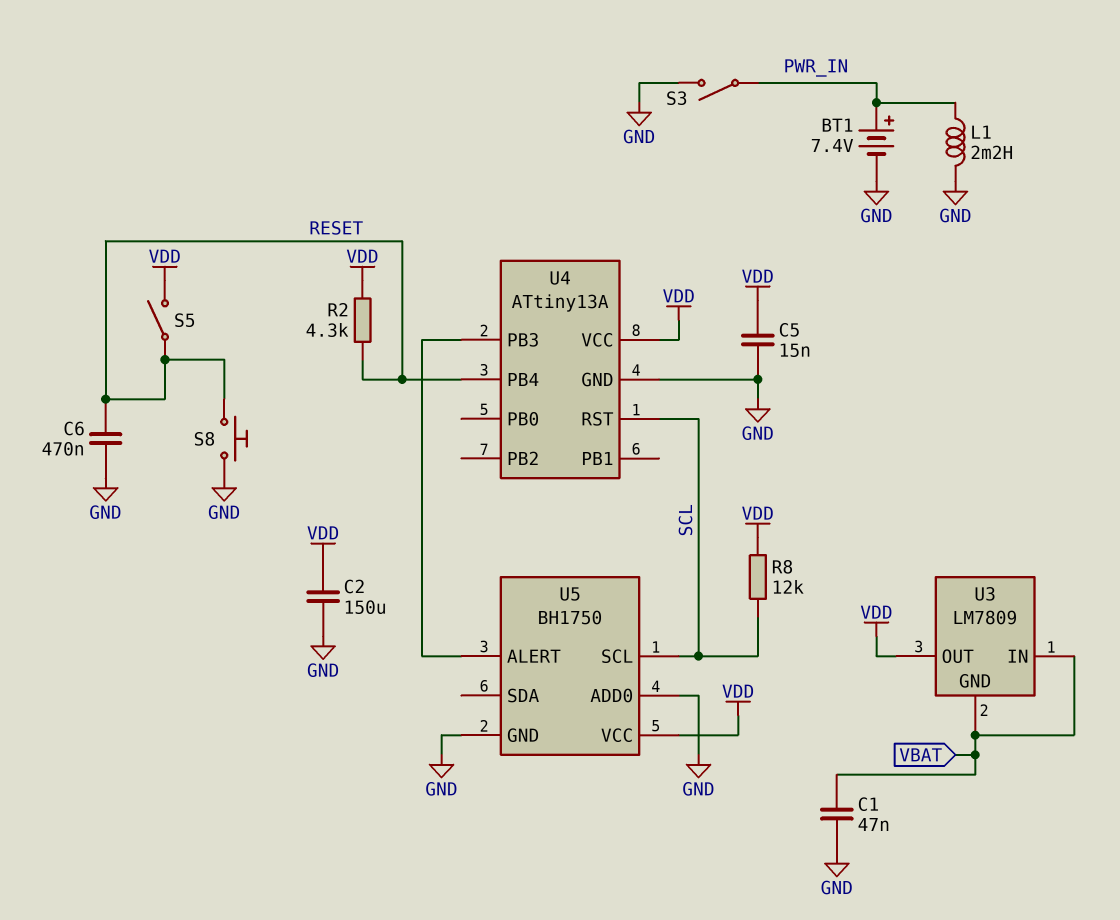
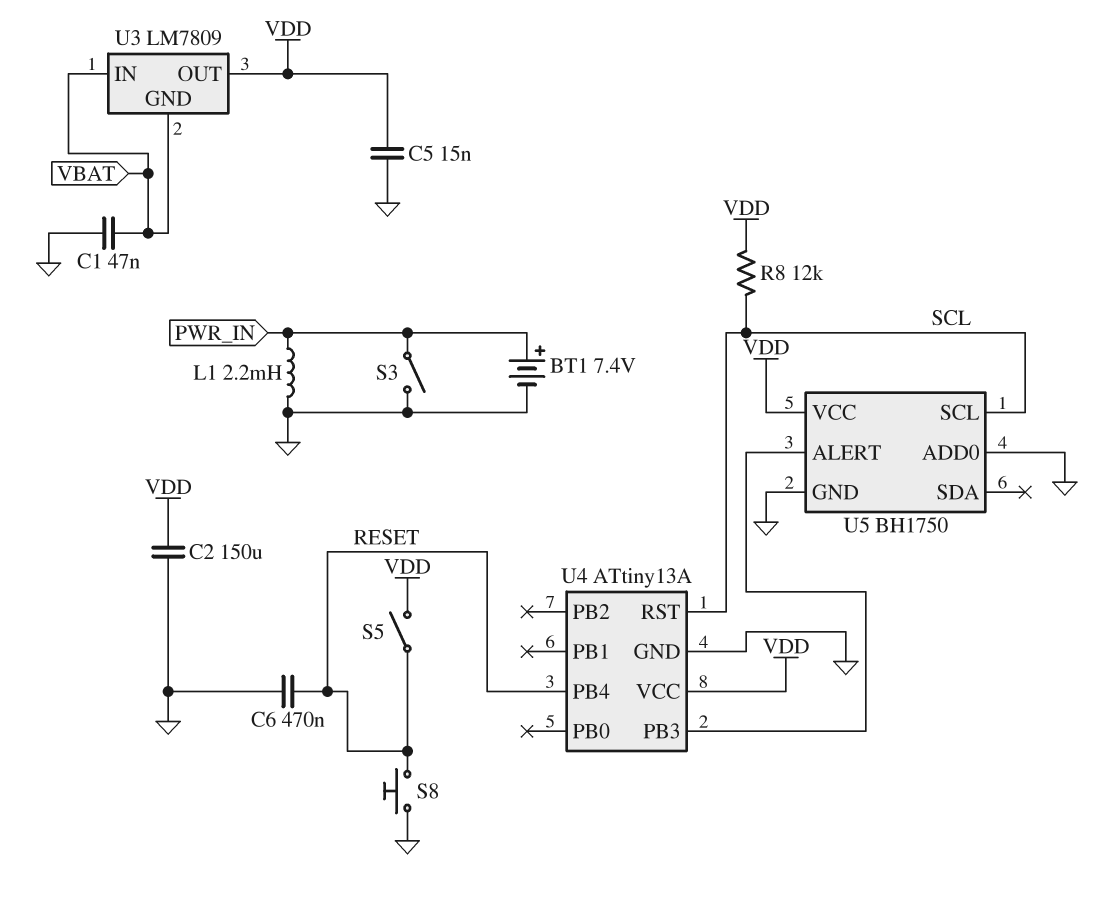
R2: 4.3k (RESET, VDD) -> none

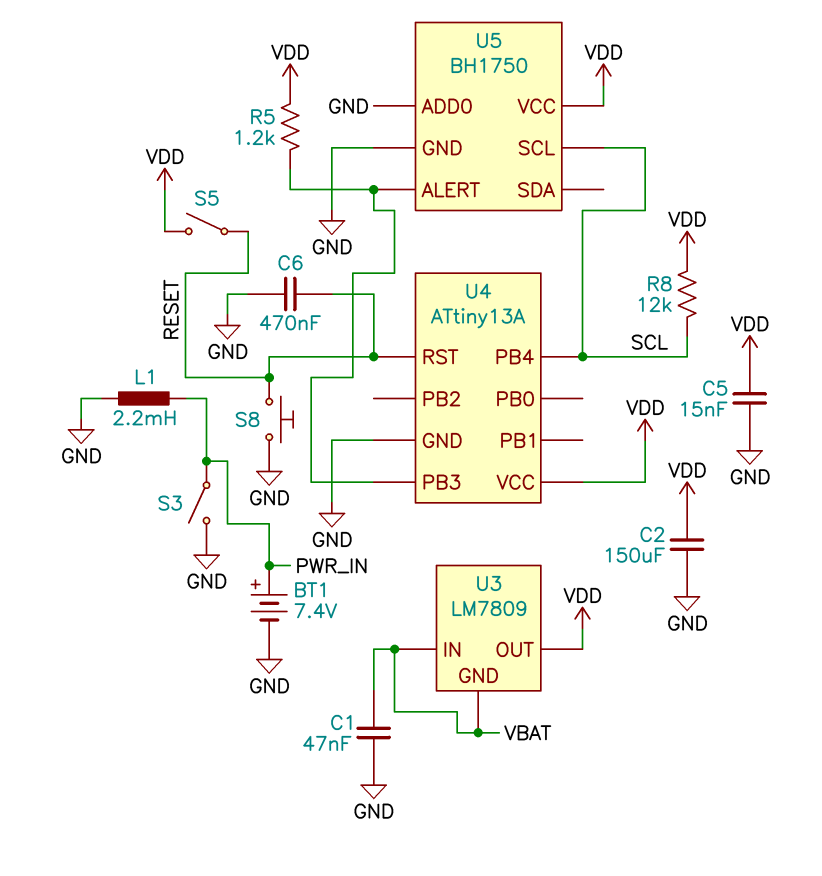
R5: none -> 1.2k (U4/PB3, VDD)
U4 pin PB4: RESET -> SCL
U4 pin RST: SCL -> RESET

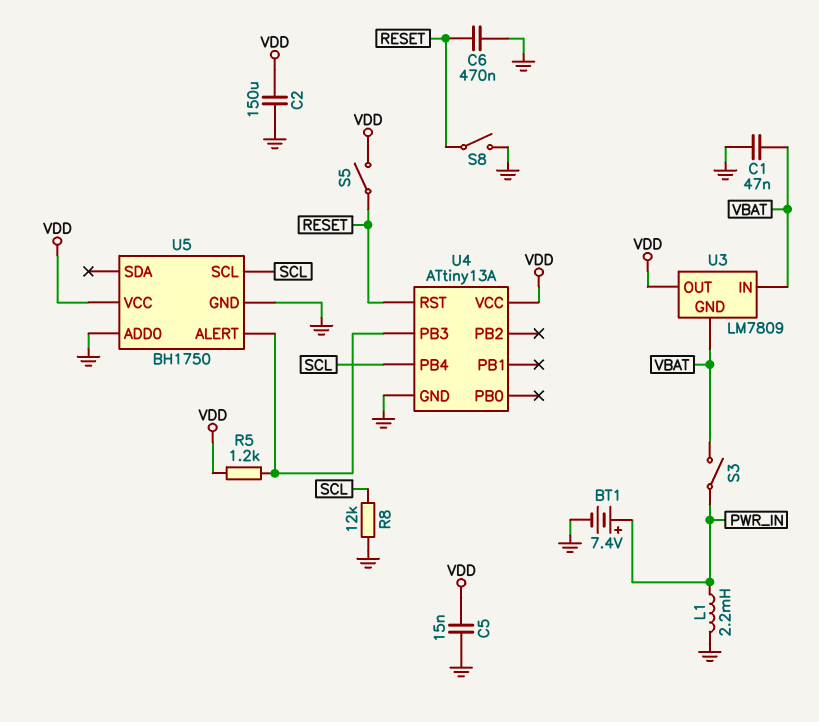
R8: 12k (SCL, VDD) -> 12k (GND, SCL)
S3: switch (GND, PWR_IN) -> switch (PWR_IN, VBAT)
S8: button (GND, RESET) -> switch (GND, RESET)

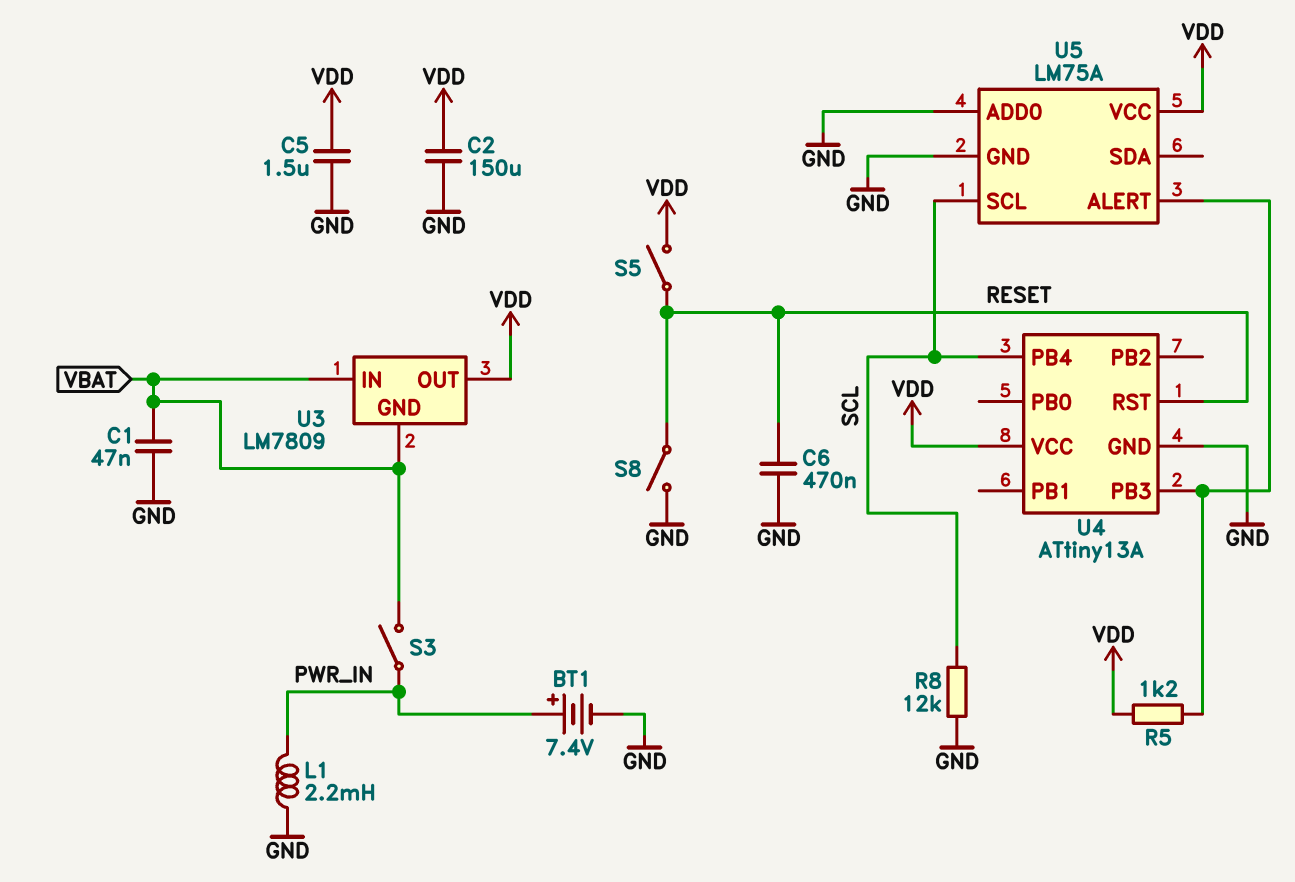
C5: 15nF (GND, VDD) -> 1.5uF (GND, VDD)
U5: BH1750 -> LM75A

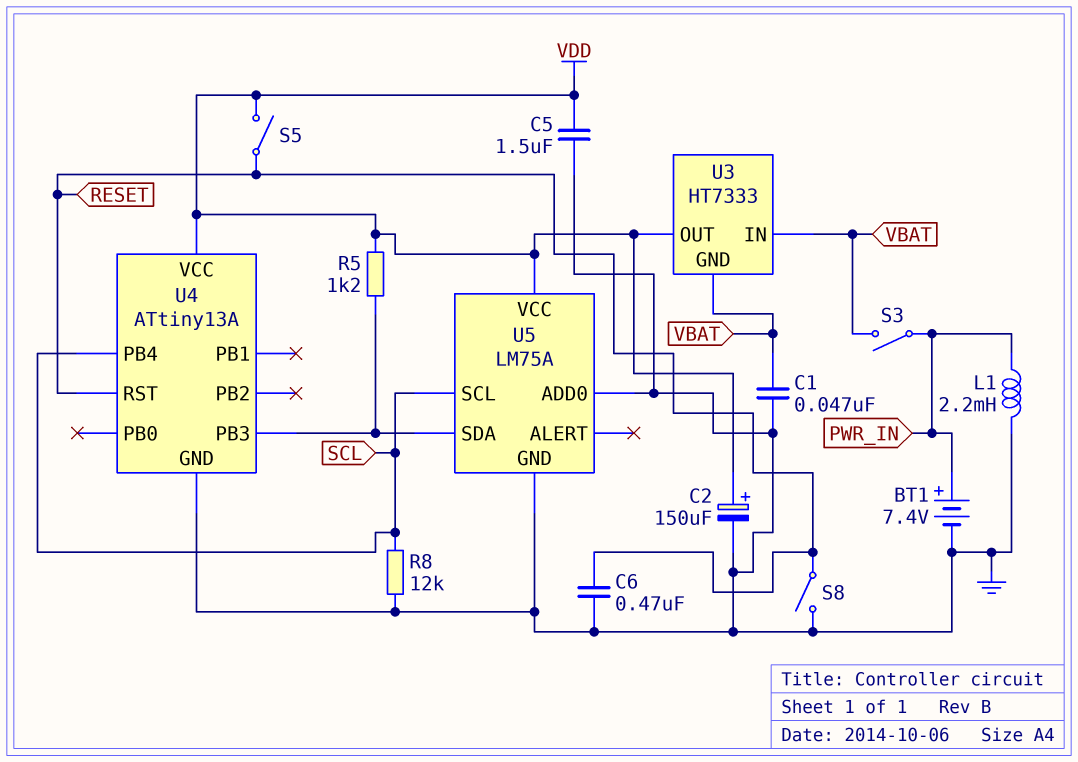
C2: 150uF (GND, VDD) -> 150uF (plus VDD, minus GND)
U3: LM7809 -> HT7333
U5 pin ALERT: U4/PB3 -> none
U5 pin SDA: none -> U4/PB3

